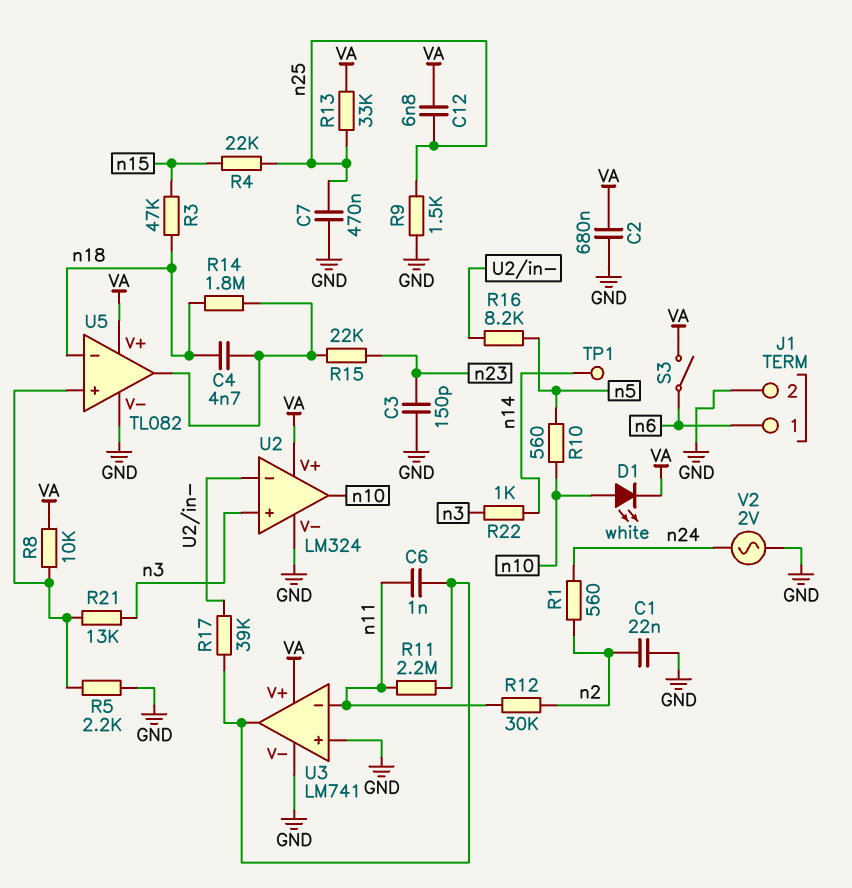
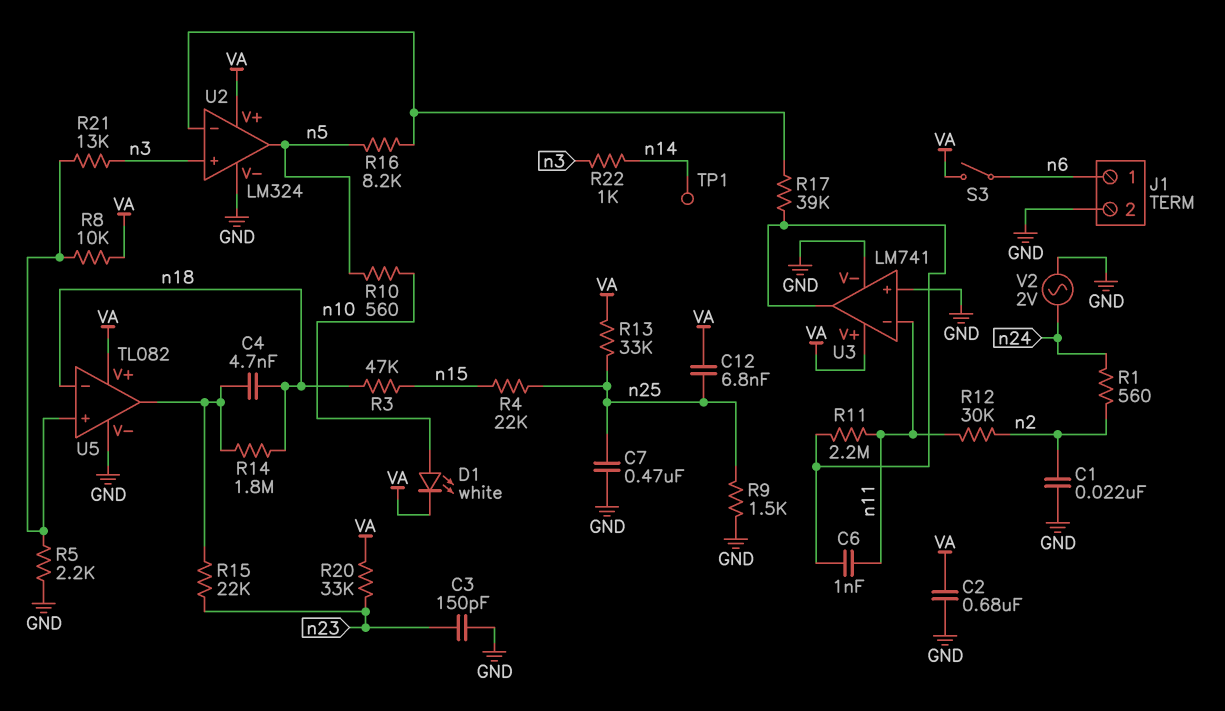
R20: none -> 33k (VA, n23)
U2 pin out: n10 -> n5

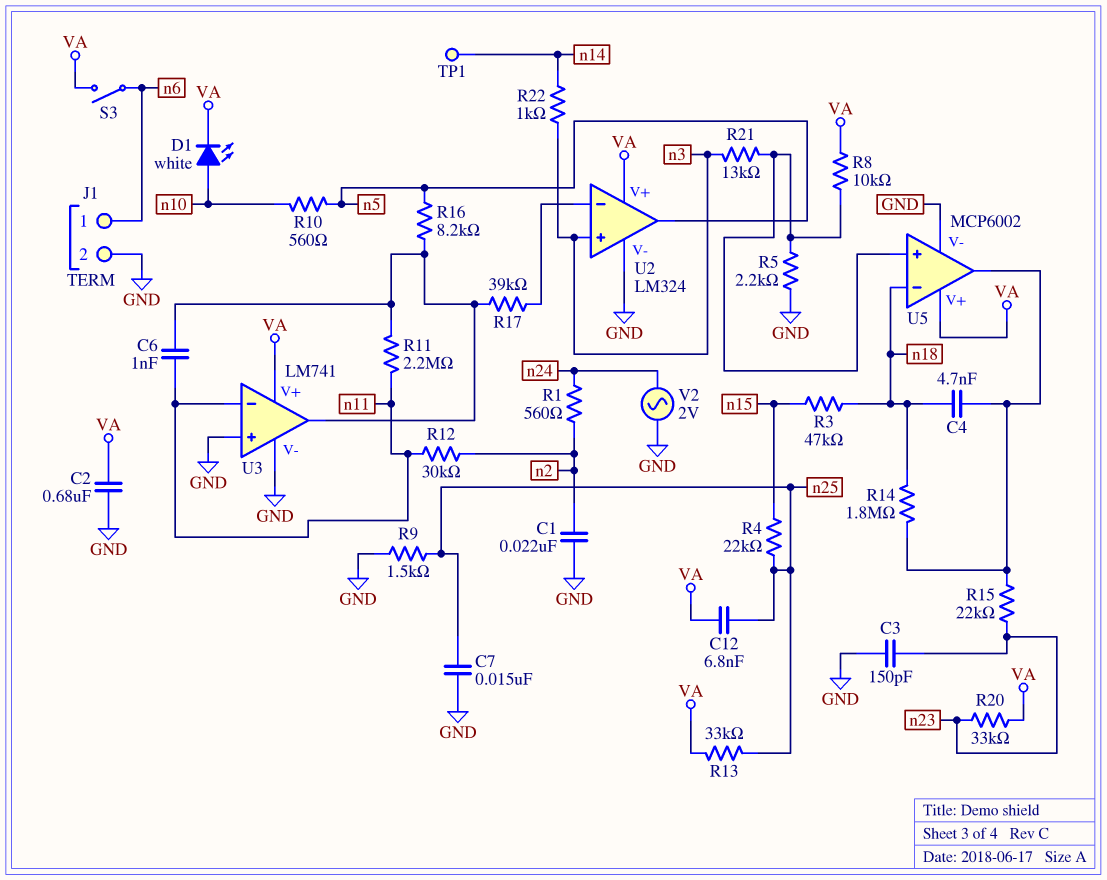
C7: 470nF (GND, n25) -> 15nF (GND, n25)
R16: 8.2k (U2/in-, n5) -> 8.2k (U3/out, n5)
U5: TL082 -> MCP6002

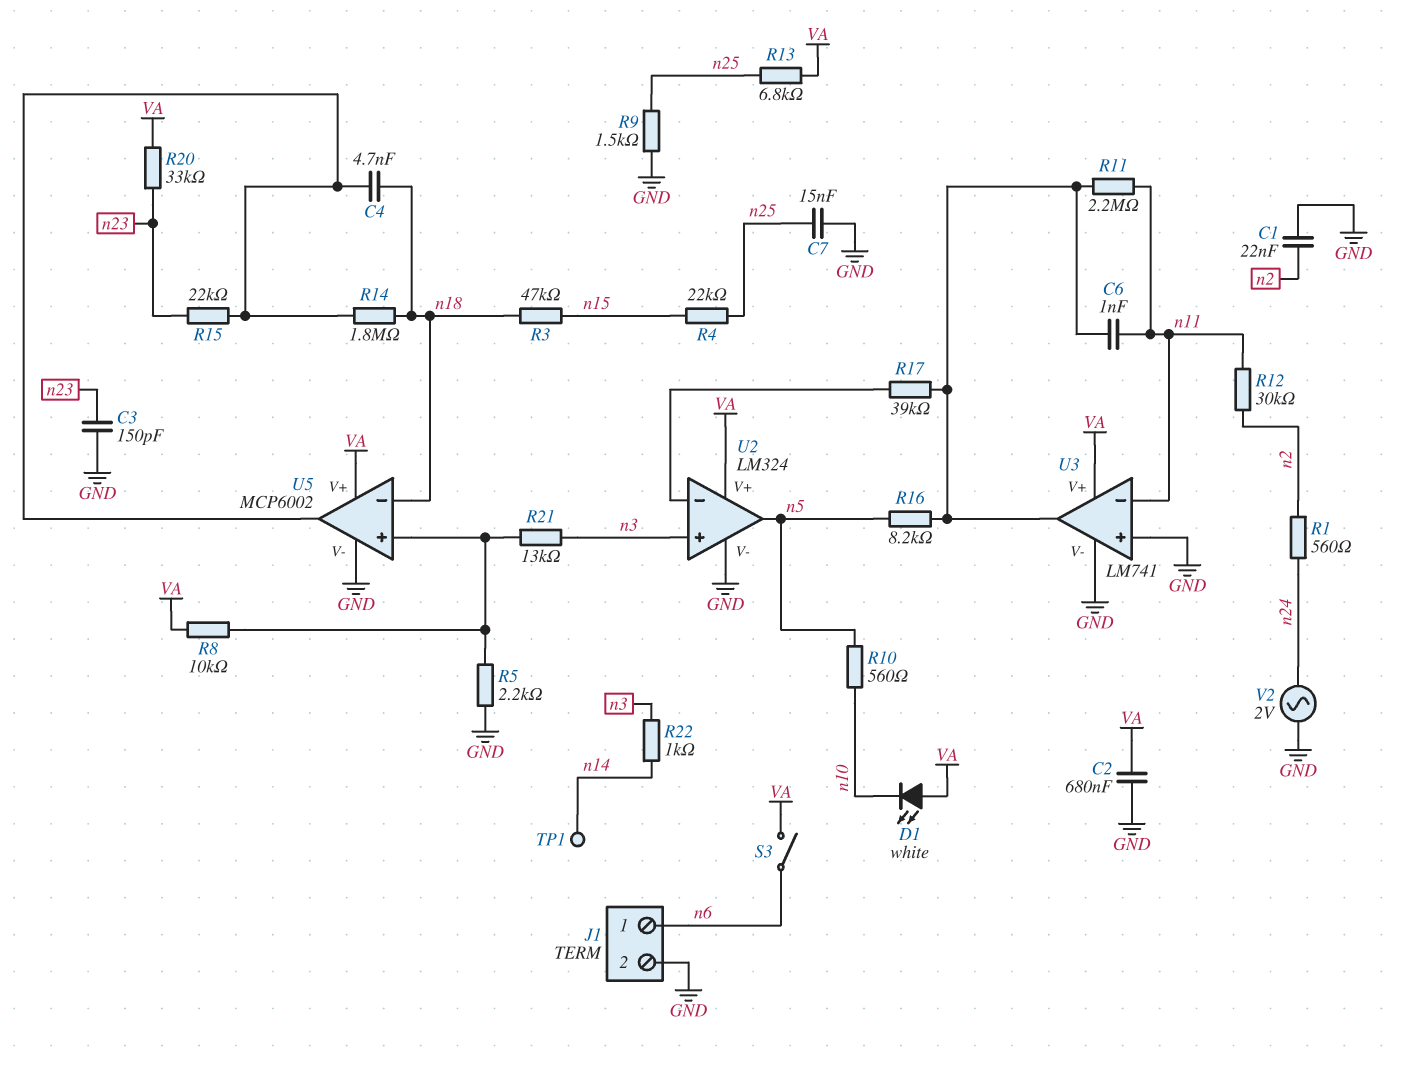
C12: 6.8nF (VA, n25) -> none
D1: LED white (A n10, K VA) -> LED white (A VA, K n10)
R13: 33k (VA, n25) -> 6.8k (VA, n25)

